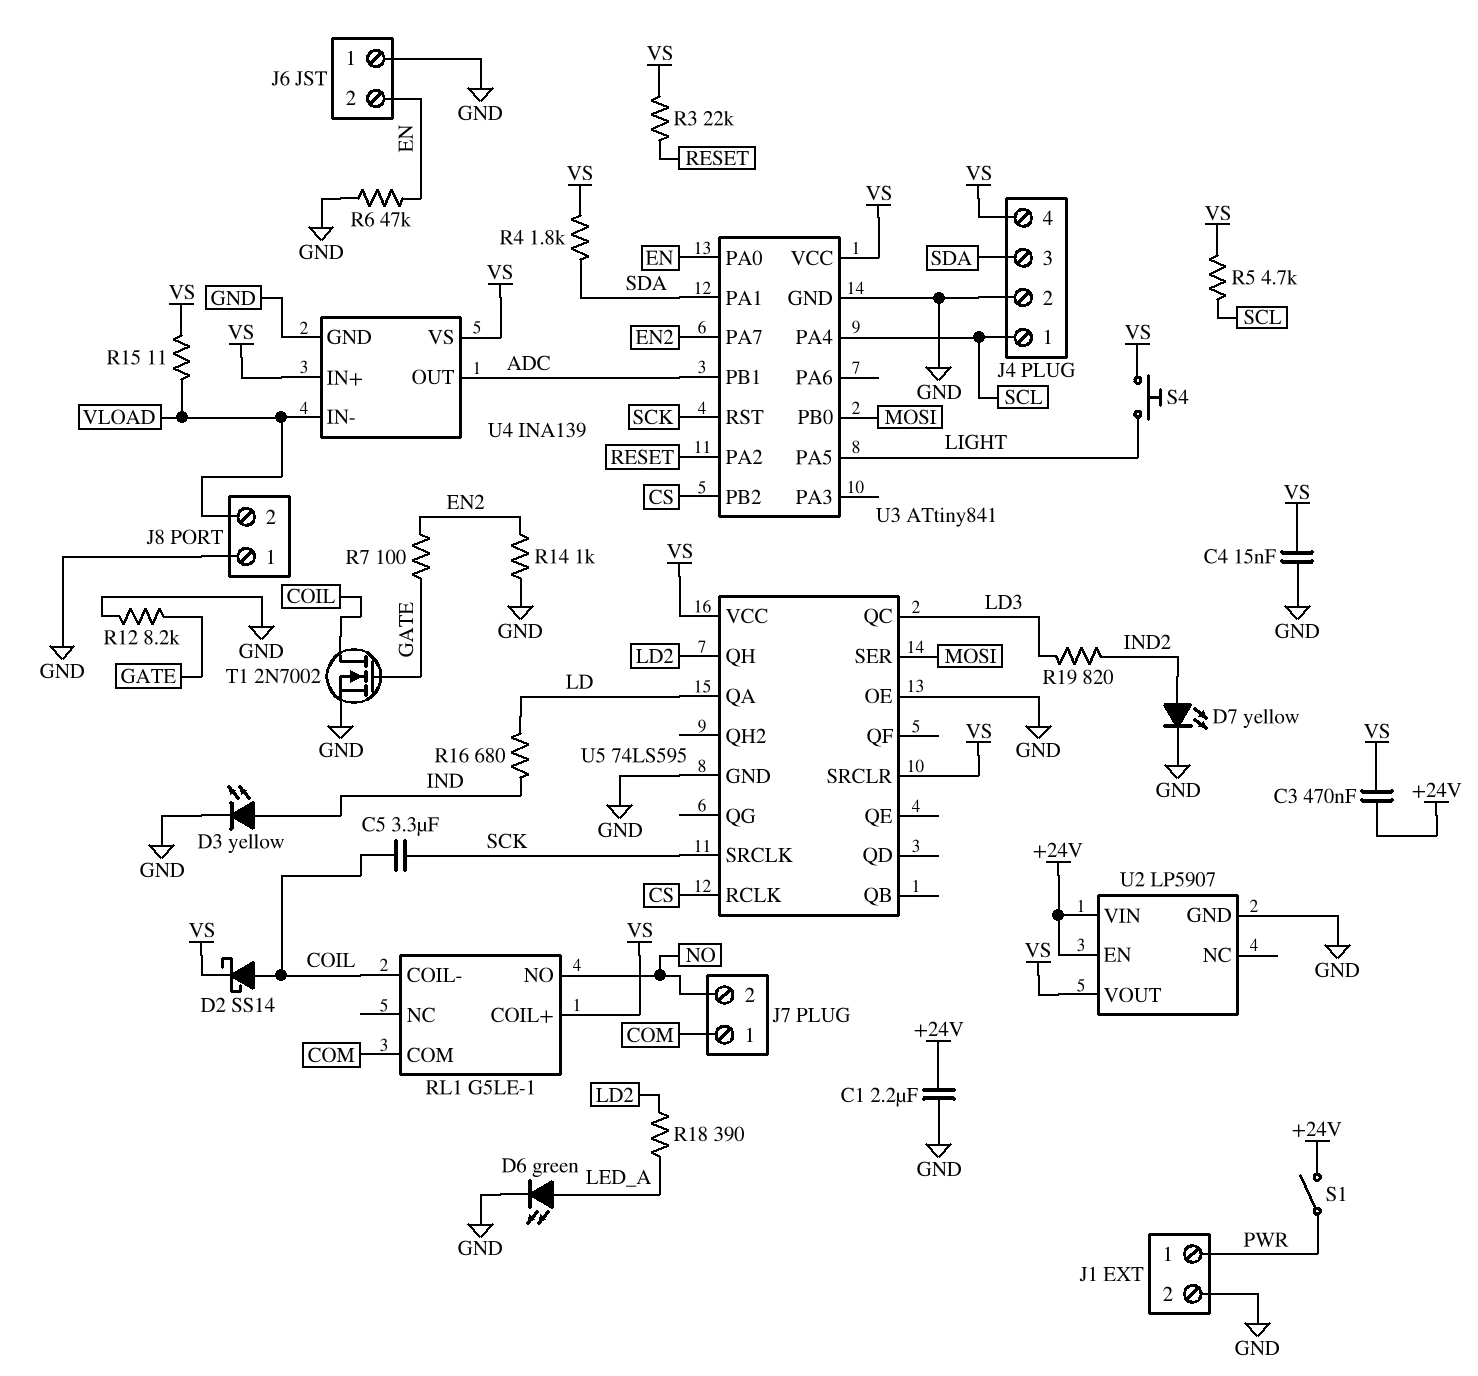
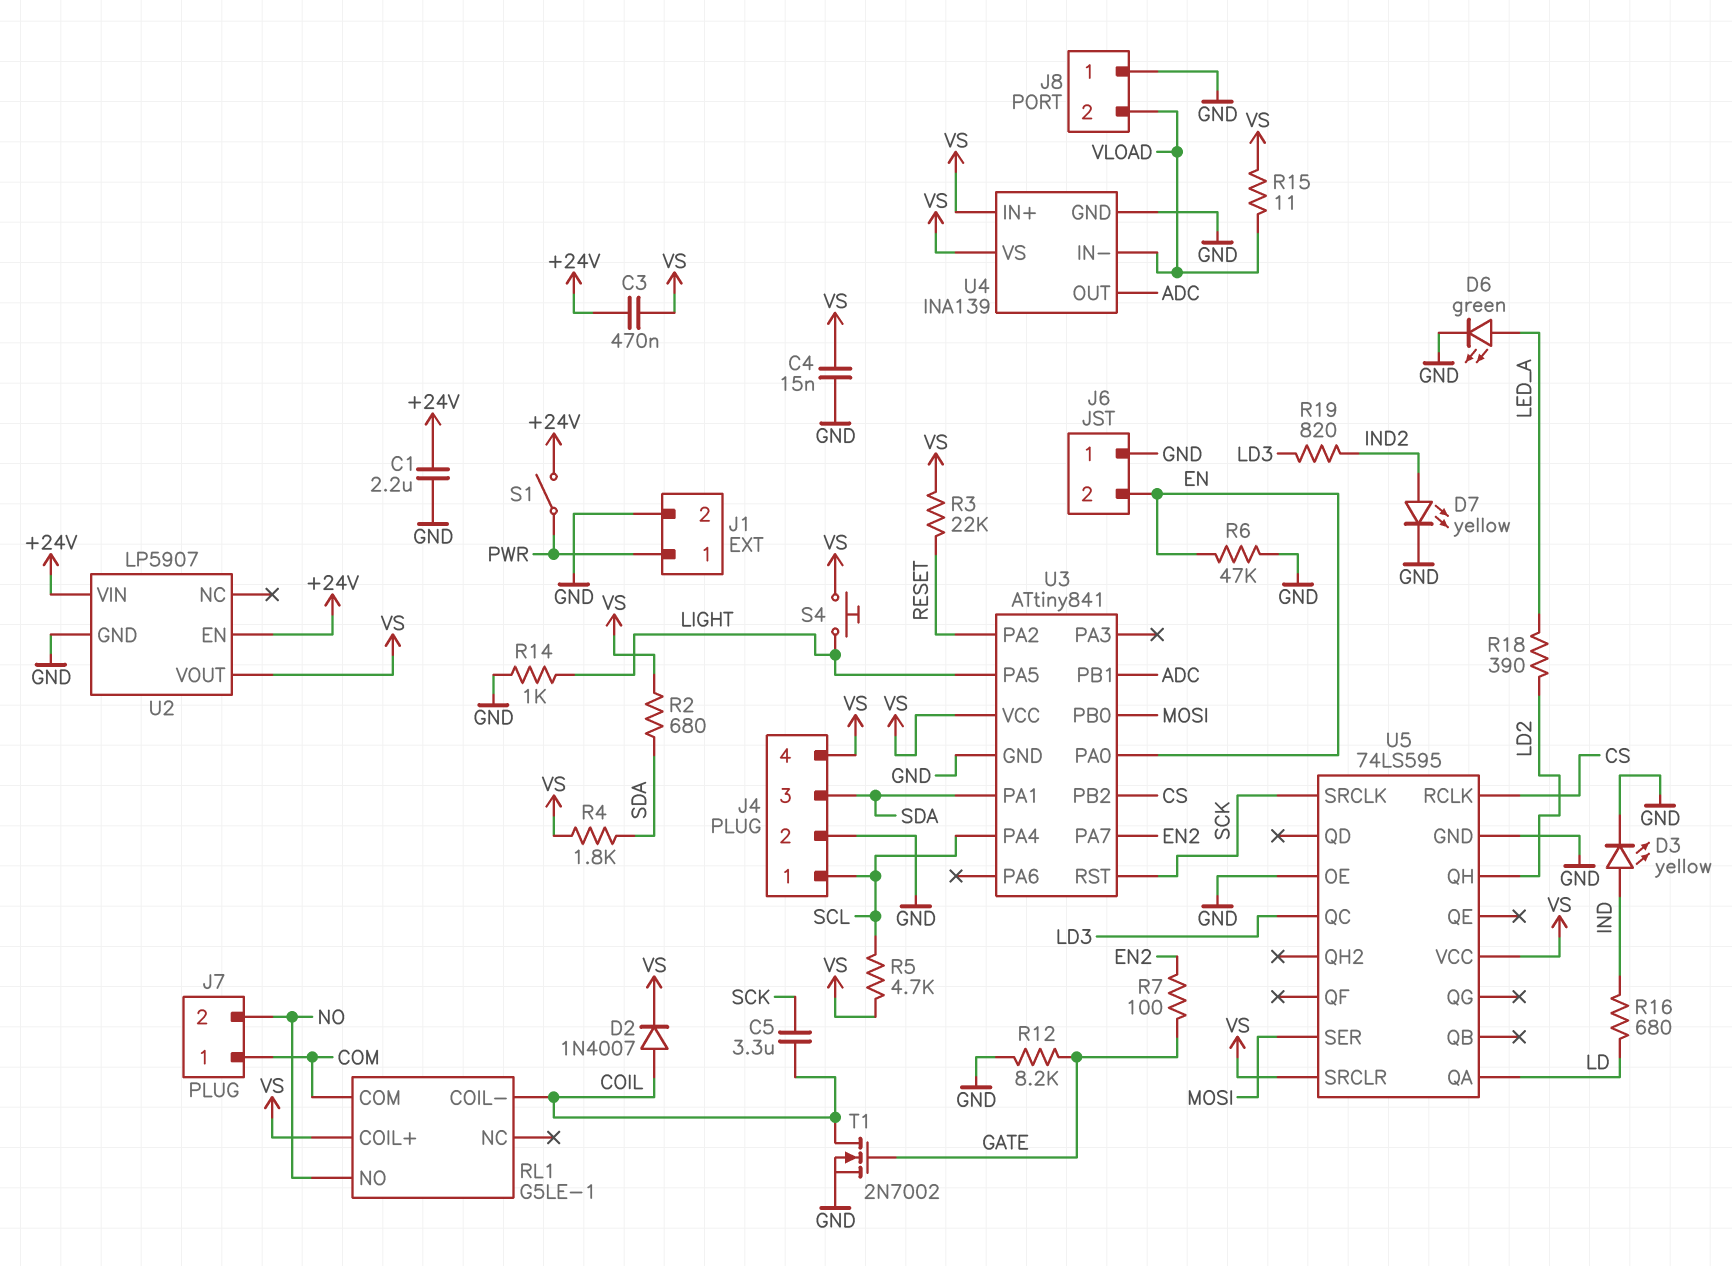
D2: schottky SS14 (A COIL, K VS) -> diode 1N4007 (A COIL, K VS)
R2: none -> 680 (SDA, VS)
R14: 1k (EN2, GND) -> 1k (GND, LIGHT)

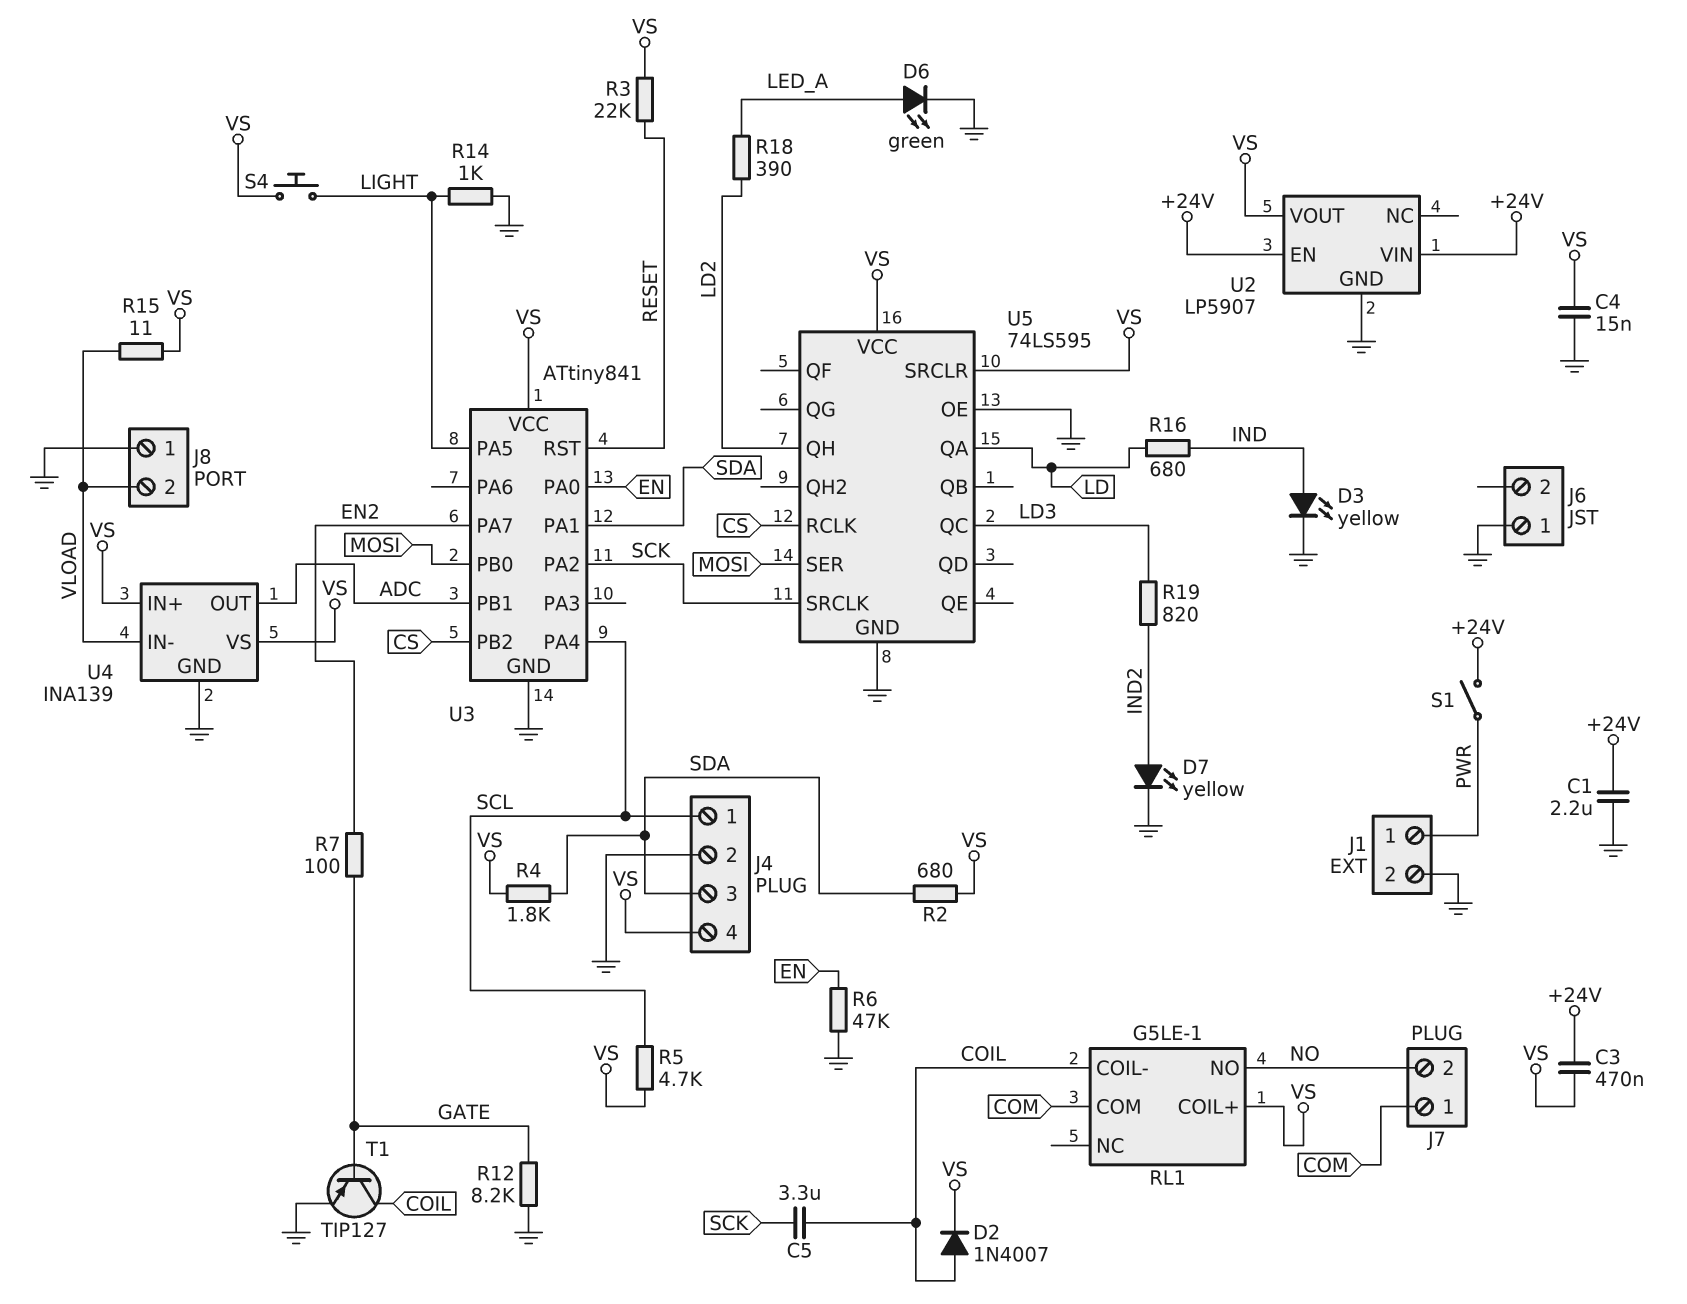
J6 pin 2: EN -> none
T1: NMOS 2N7002 (G GATE, D COIL, S GND) -> PNP TIP127 (B GATE, C COIL, E GND)
U3 pin PA2: RESET -> SCK
U3 pin RST: SCK -> RESET

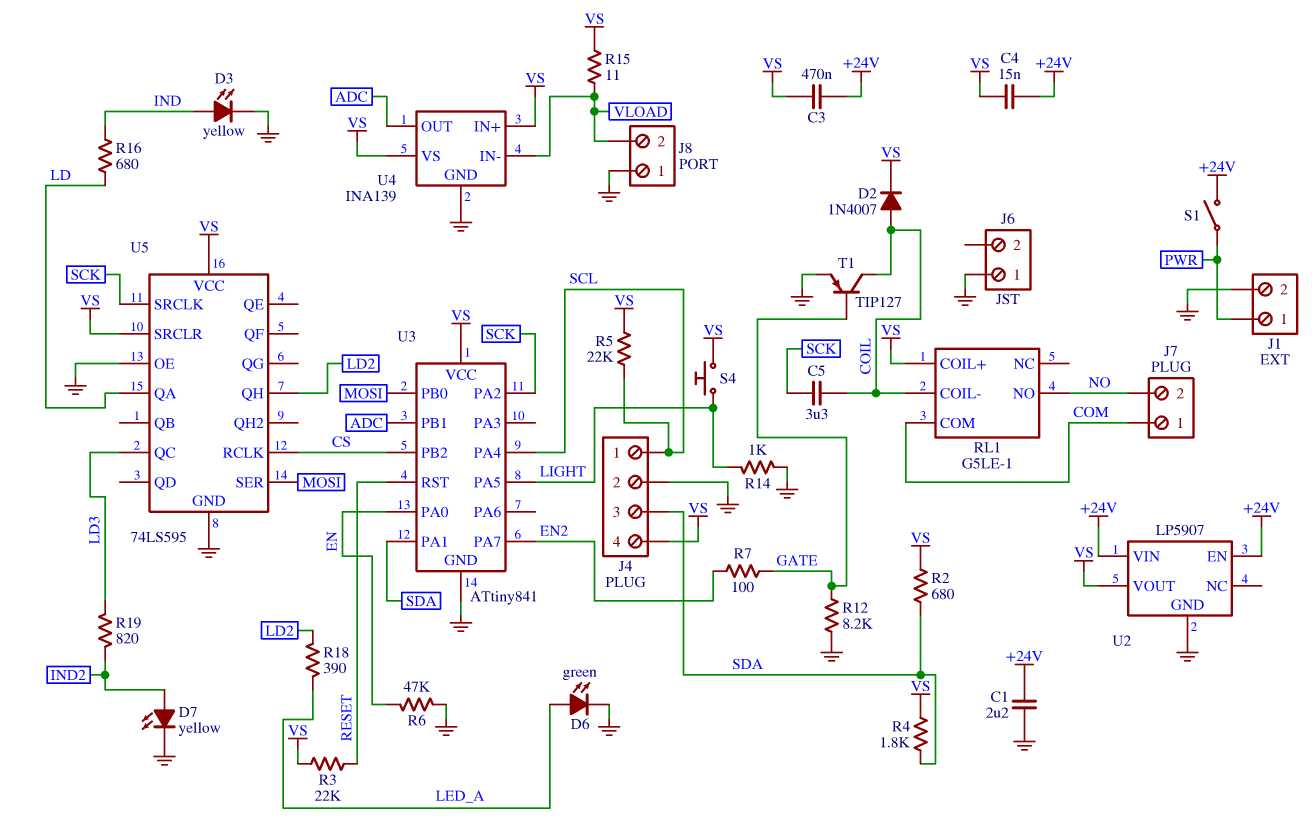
C4: 15nF (GND, VS) -> 15nF (+24V, VS)
R5: 4.7k (SCL, VS) -> 22k (SCL, VS)

